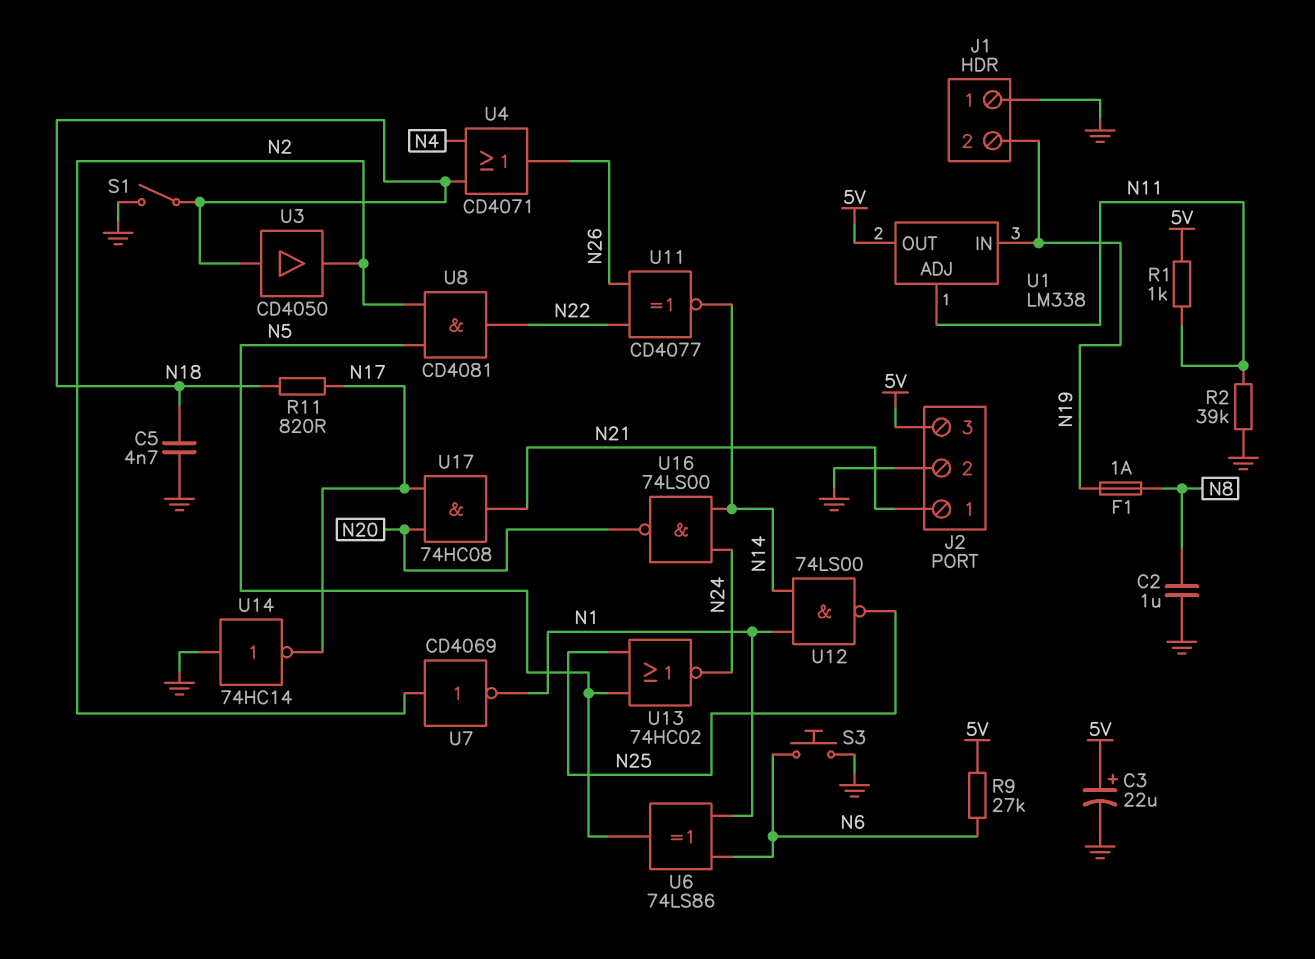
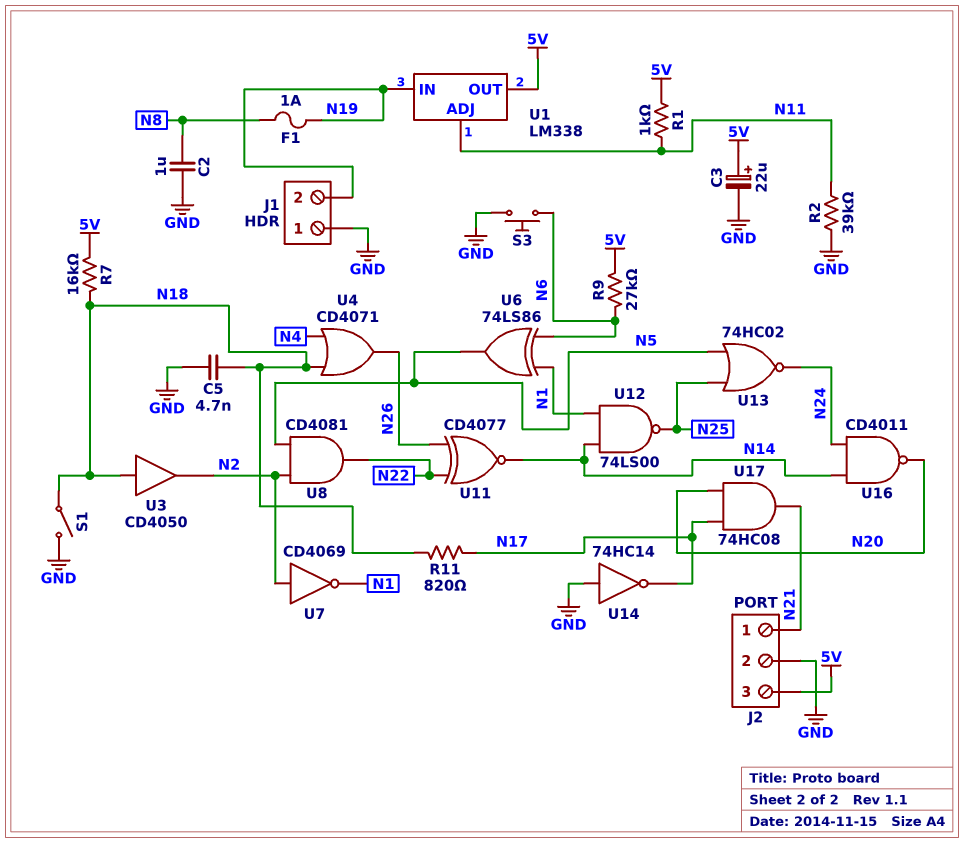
R7: none -> 16k (5V, N18)
U16: NAND 74LS00 (in N14, in N24, out N20) -> NAND CD4011 (in N14, in N24, out N20)

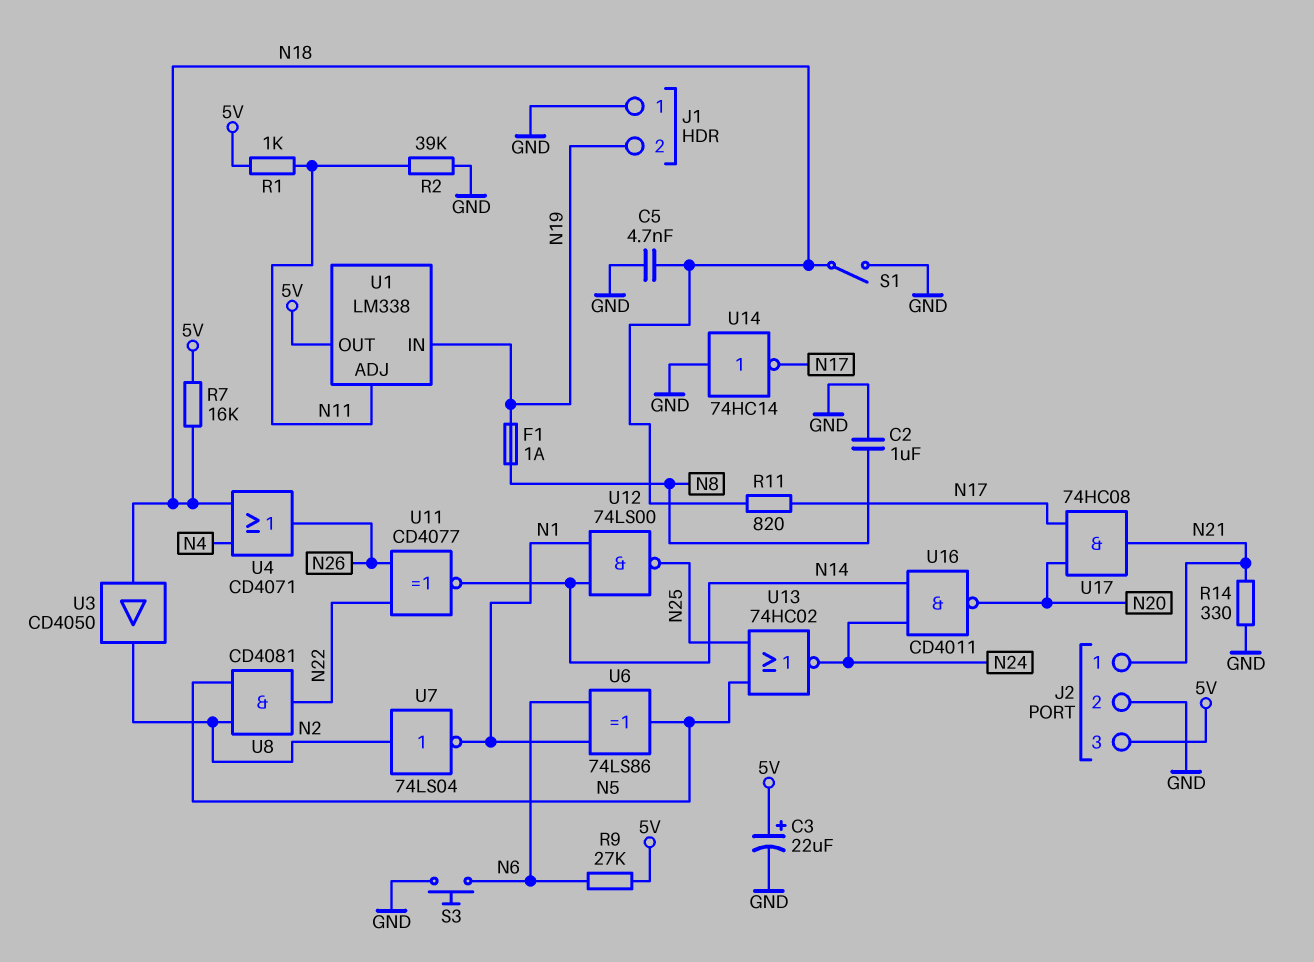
R14: none -> 330 (GND, N21)
U7: NOT CD4069 (in N2, out N1) -> NOT 74LS04 (in N2, out N1)

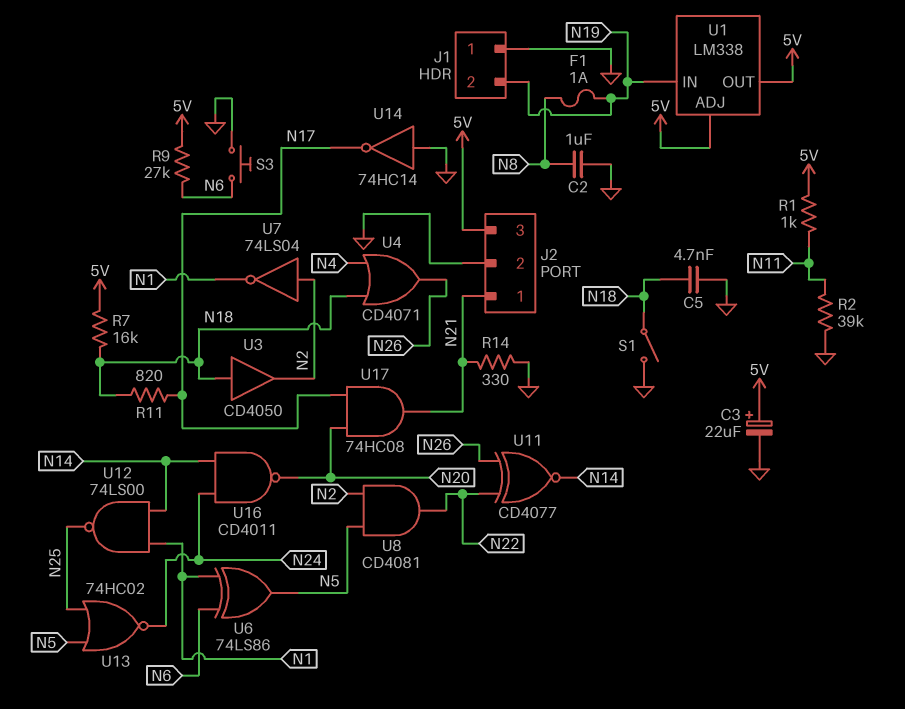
U1 pin ADJ: N11 -> 5V

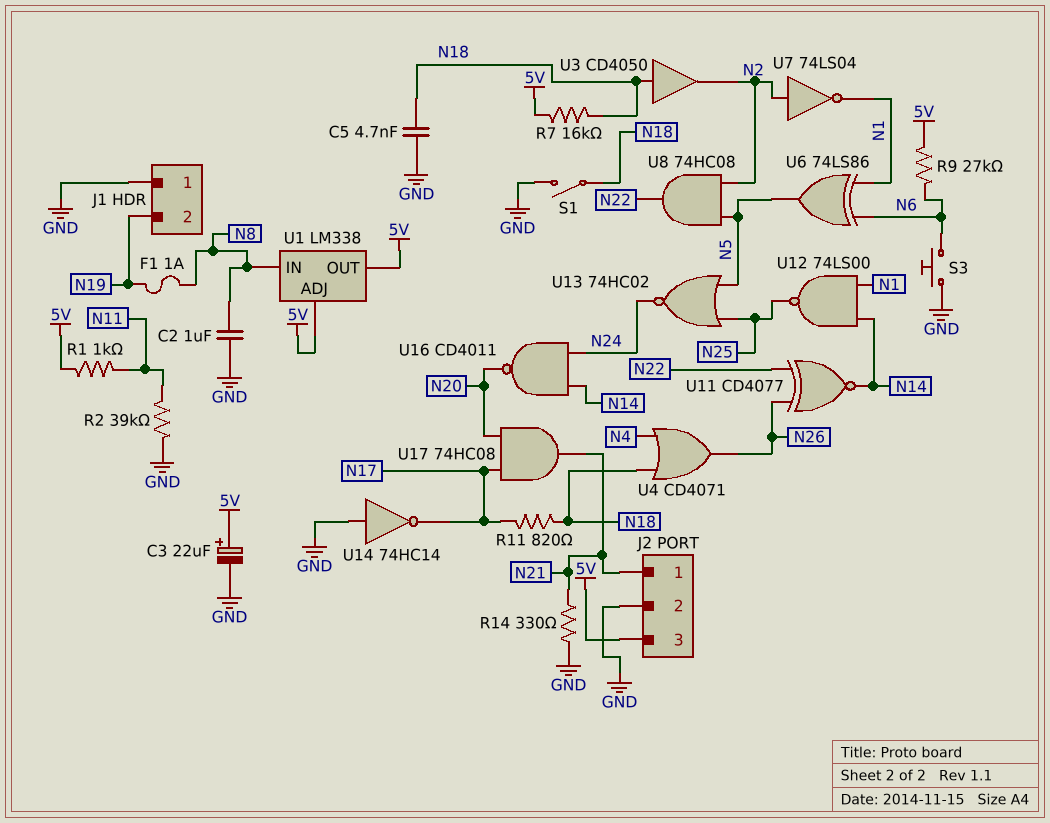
U1 pin IN: N19 -> N8
U8: AND CD4081 (in N2, in N5, out N22) -> AND 74HC08 (in N2, in N5, out N22)

